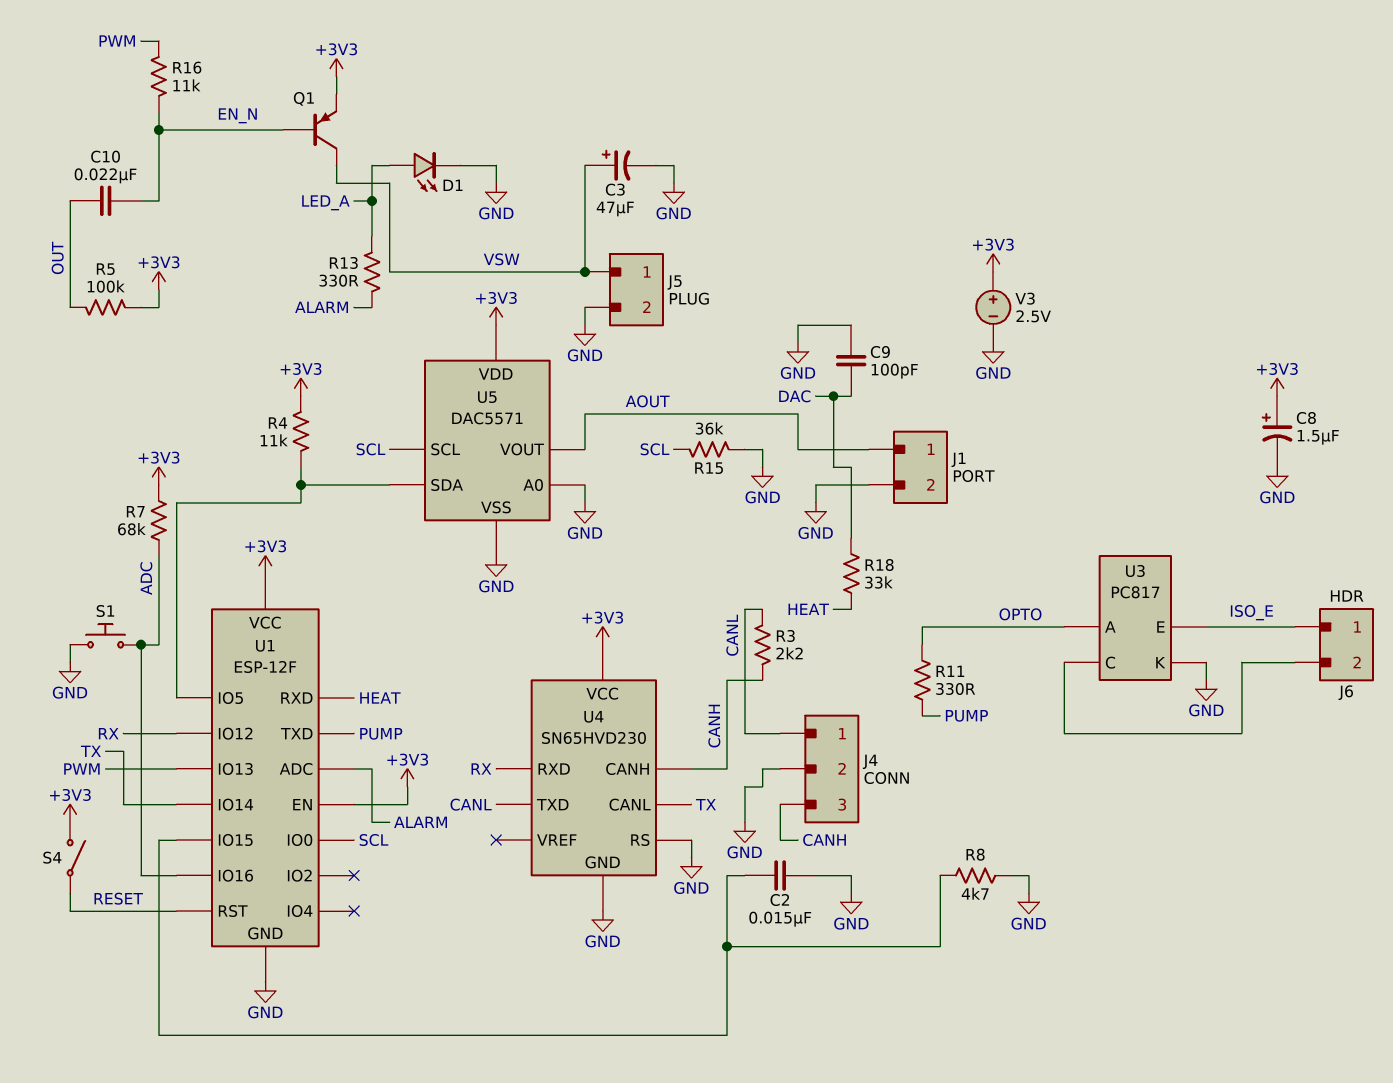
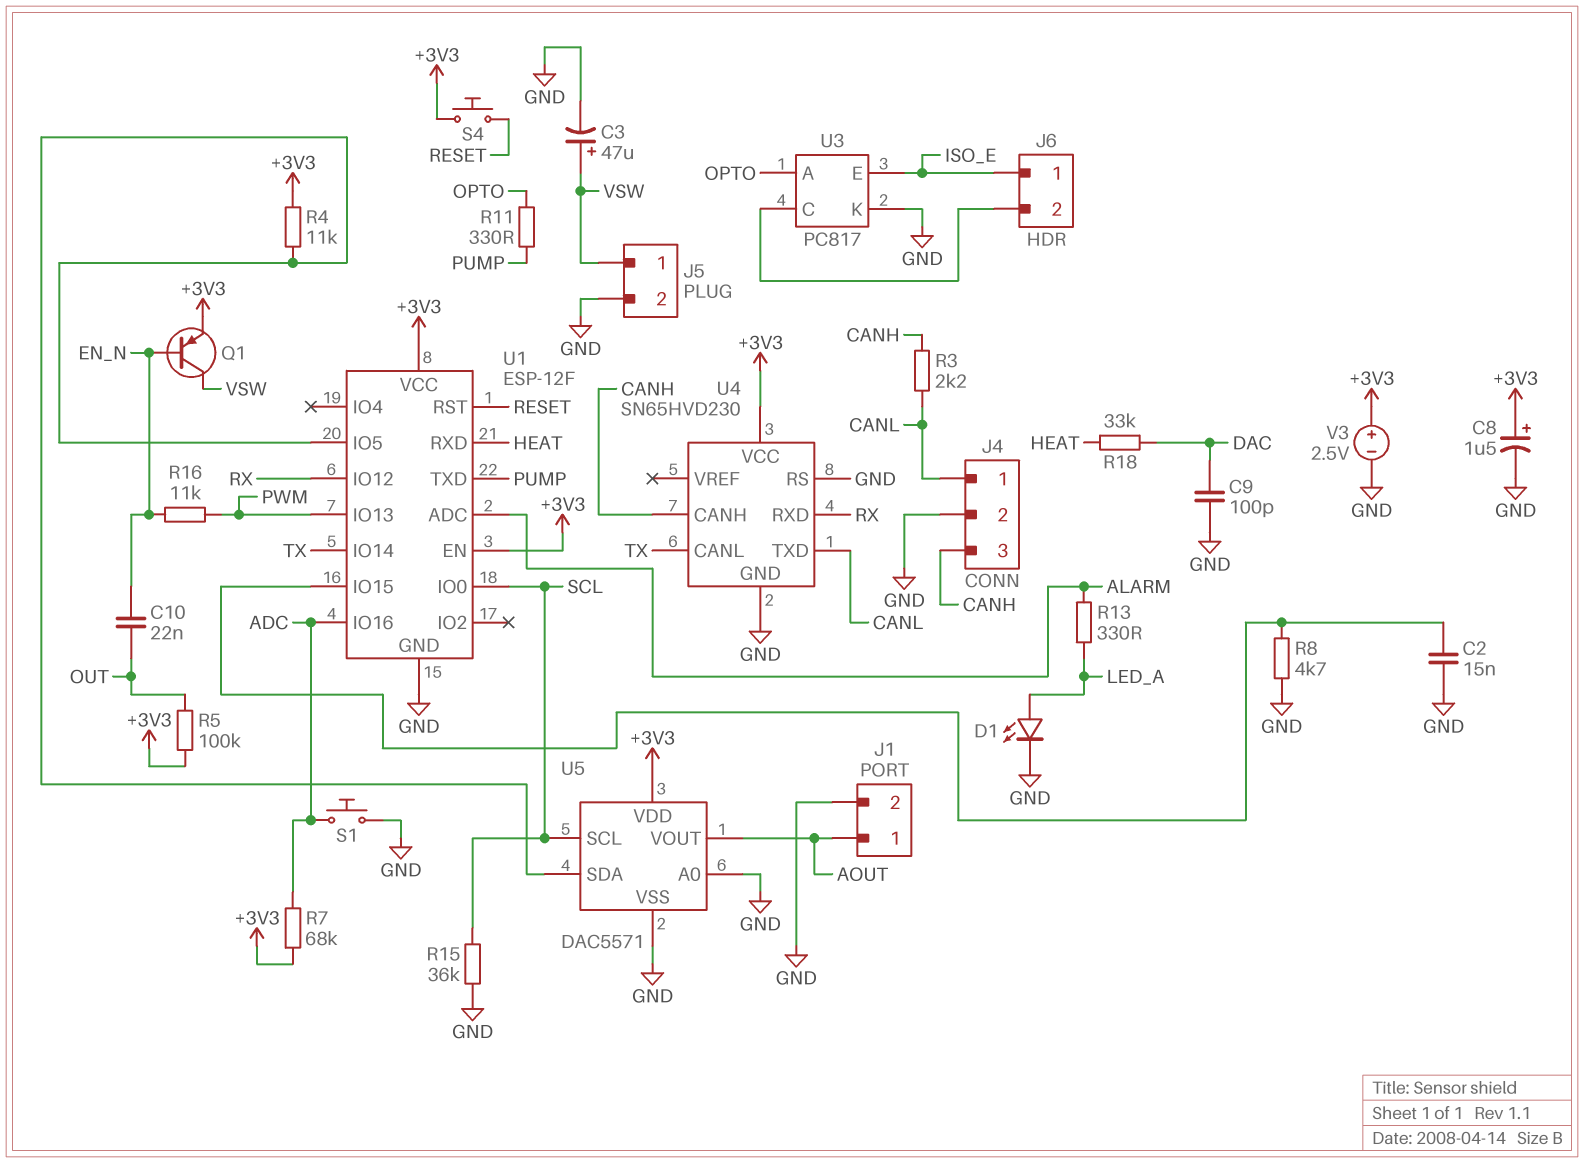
S4: switch (+3V3, RESET) -> button (+3V3, RESET)

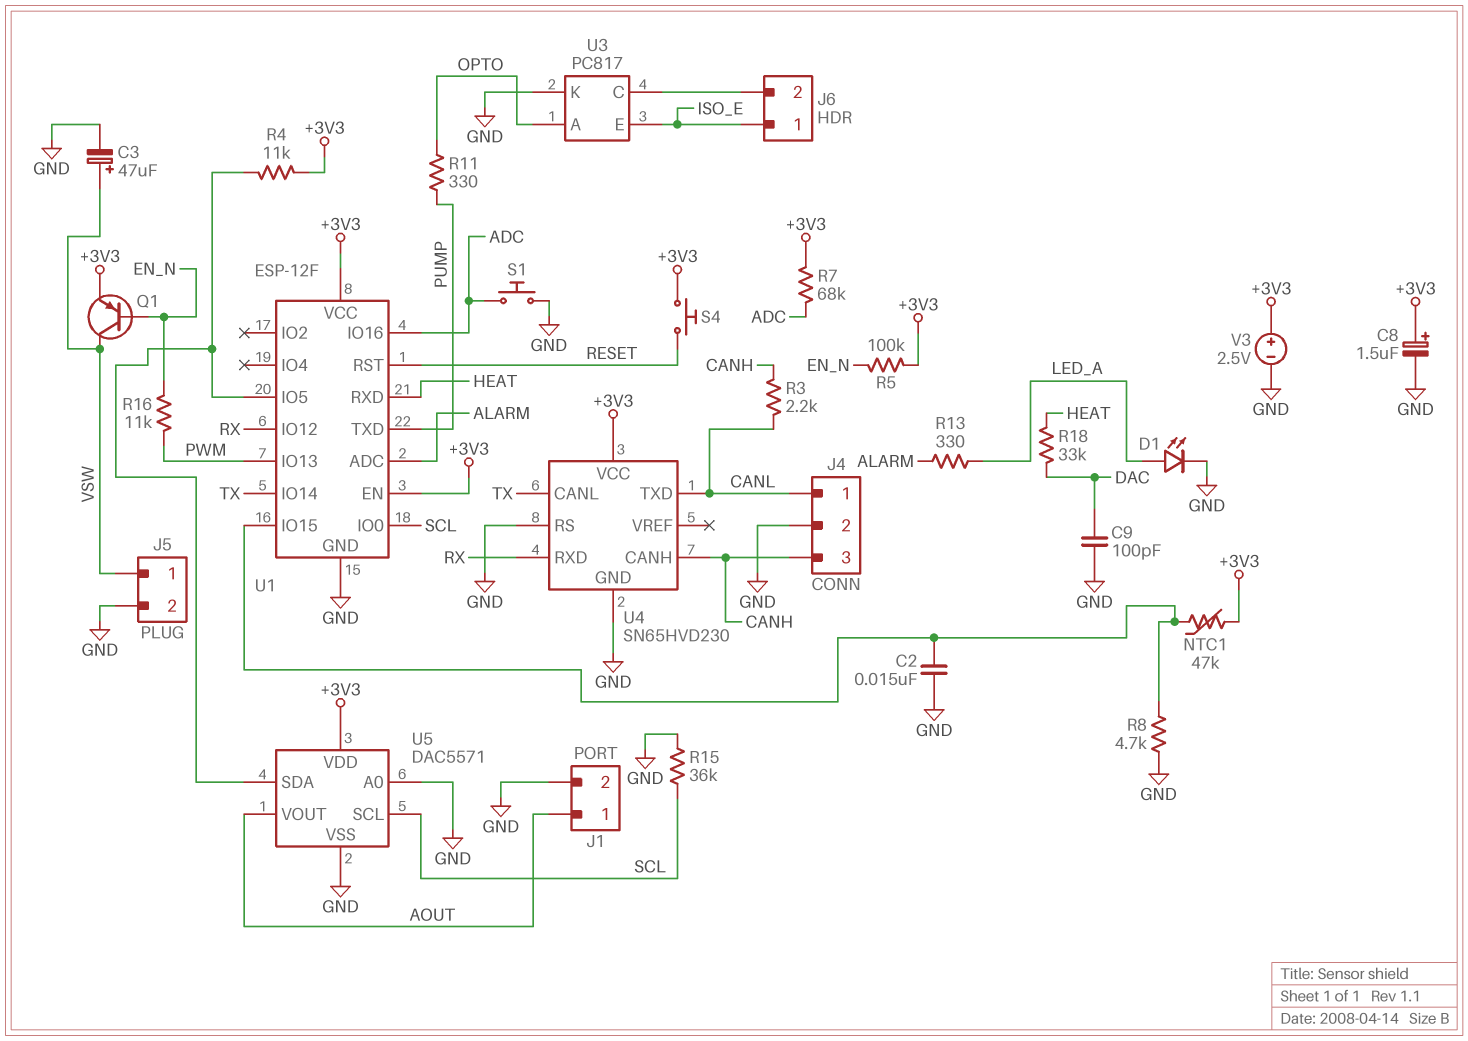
C10: 22nF (EN_N, OUT) -> none
NTC1: none -> 47k (+3V3, U1/IO15)
R5: 100k (+3V3, OUT) -> 100k (+3V3, EN_N)

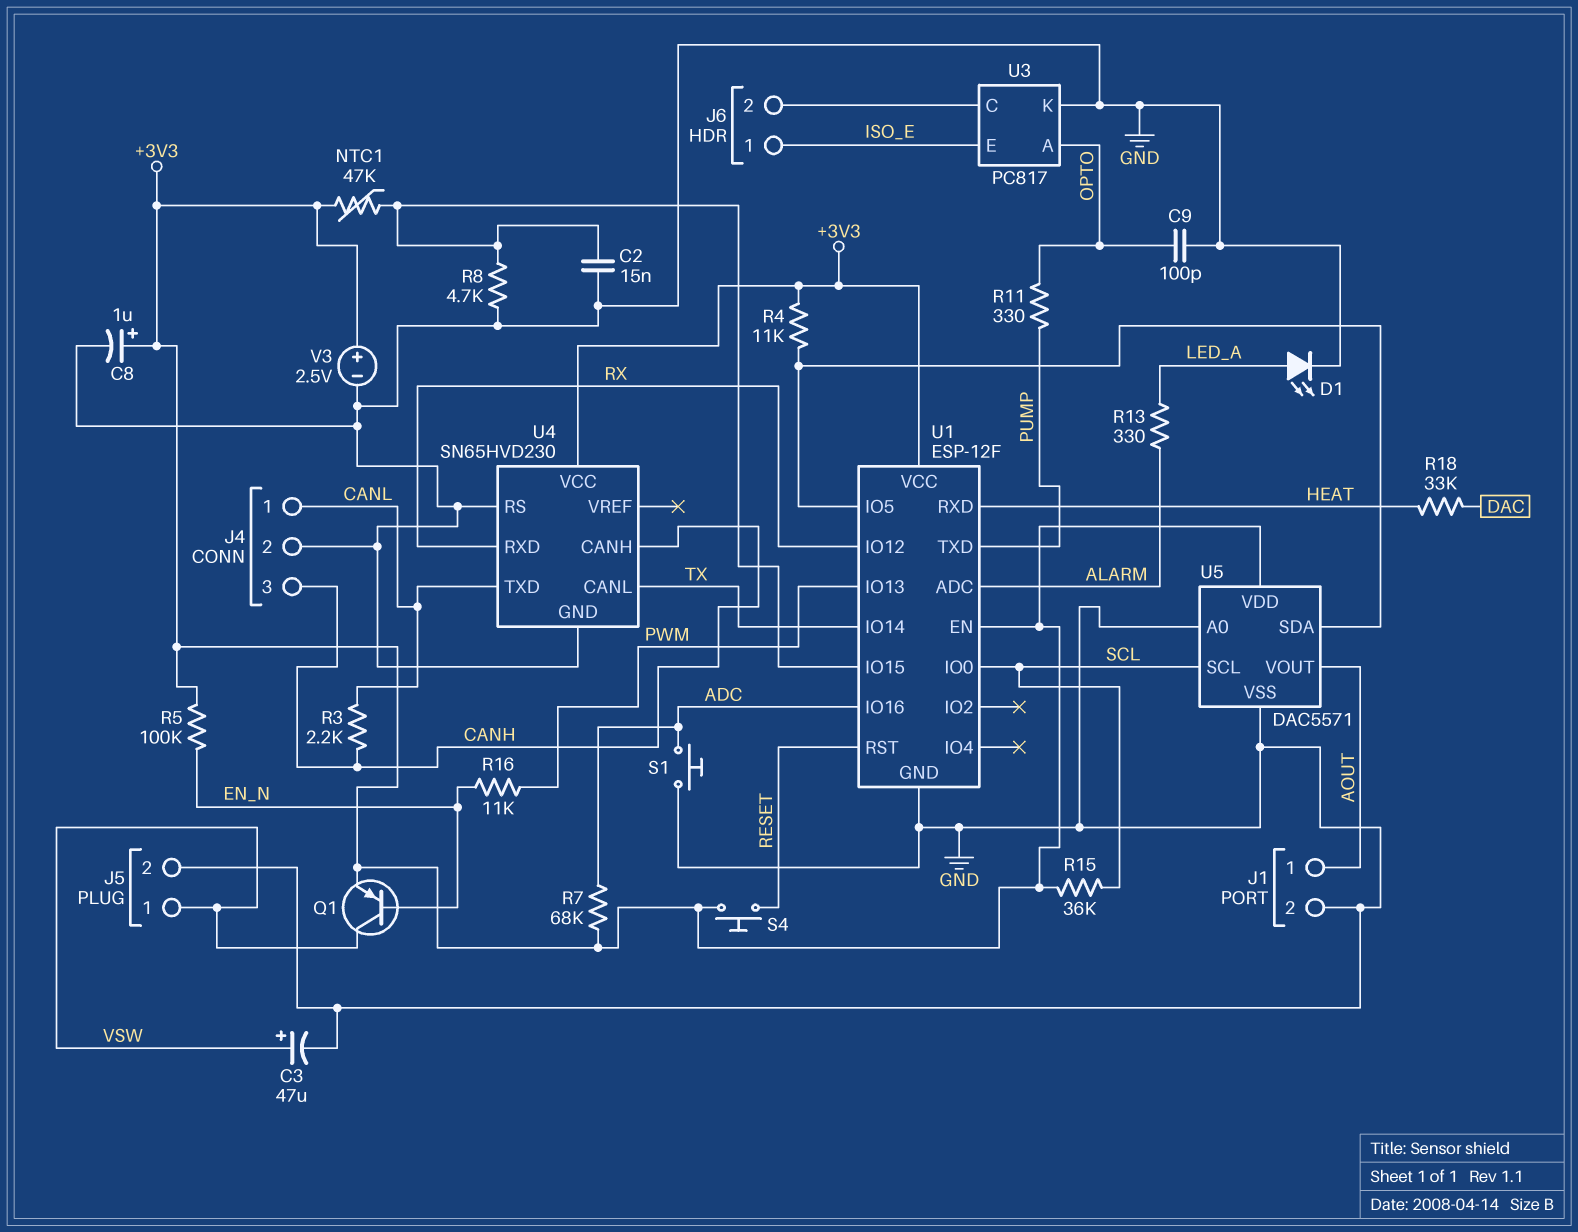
C8: 1.5uF (plus +3V3, minus GND) -> 1uF (plus +3V3, minus GND)
C9: 100pF (DAC, GND) -> 100pF (GND, OPTO)
R15: 36k (GND, SCL) -> 36k (+3V3, SCL)

